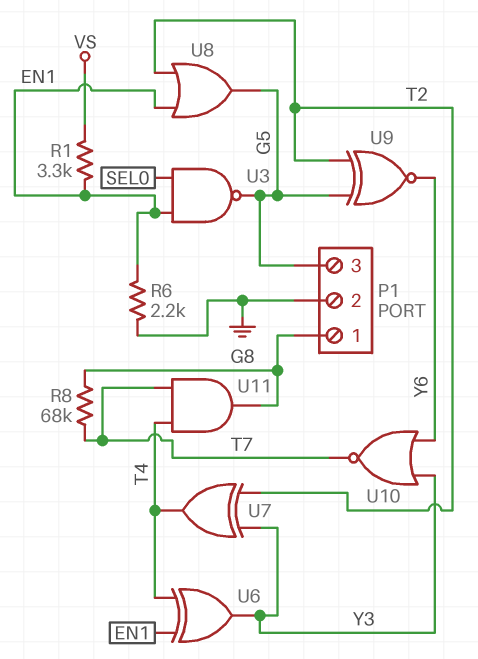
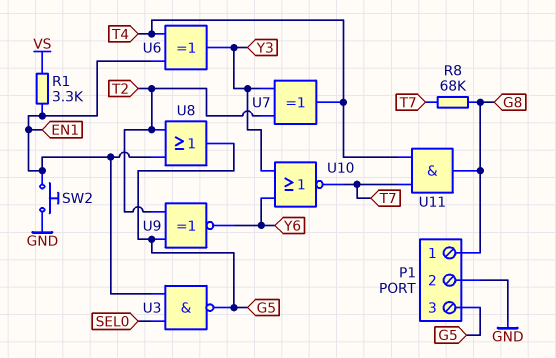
R6: 2.2k (EN1, GND) -> none
SW2: none -> button (EN1, GND)

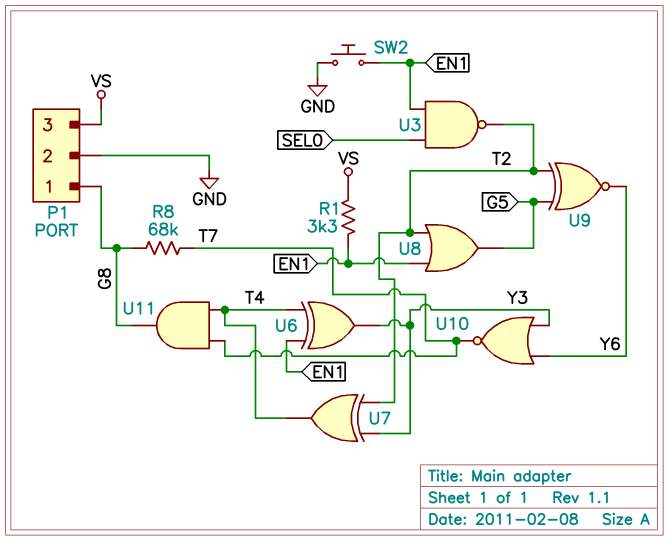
P1 pin 3: G5 -> VS
U3: NAND (in EN1, in SEL0, out G5) -> NAND (in EN1, in SEL0, out T2)

